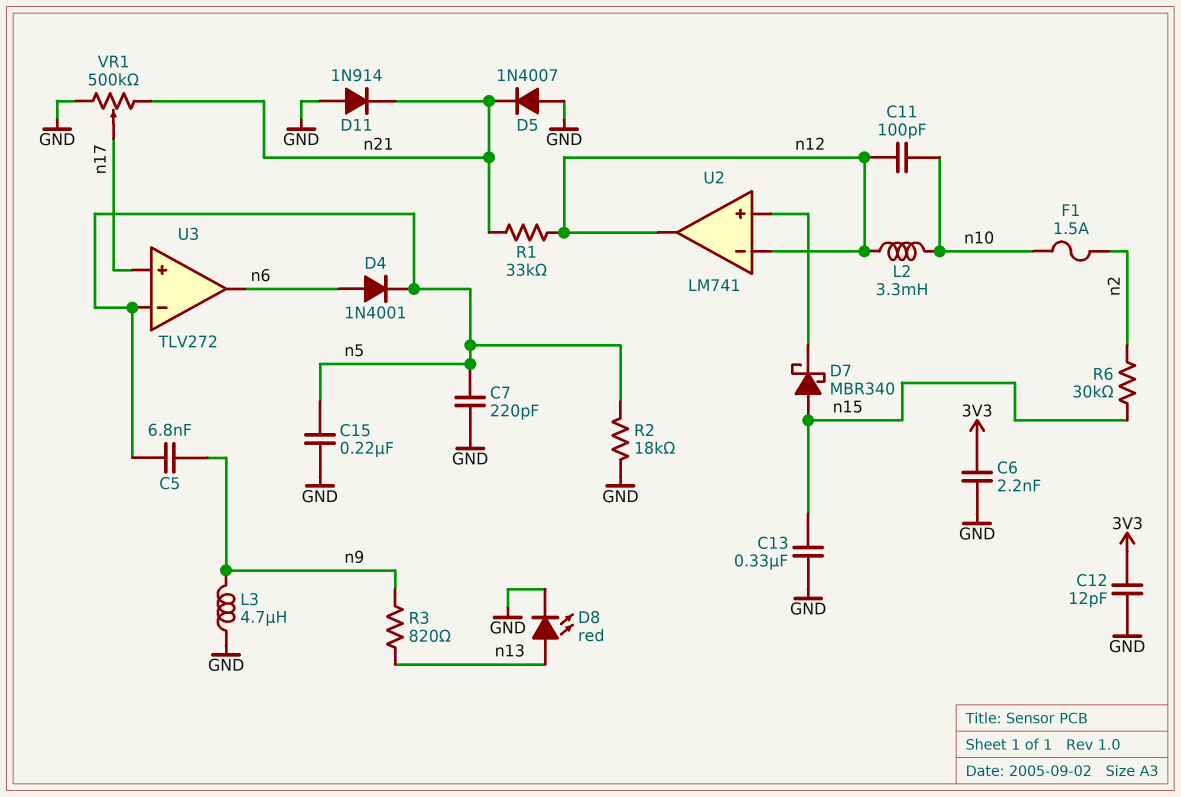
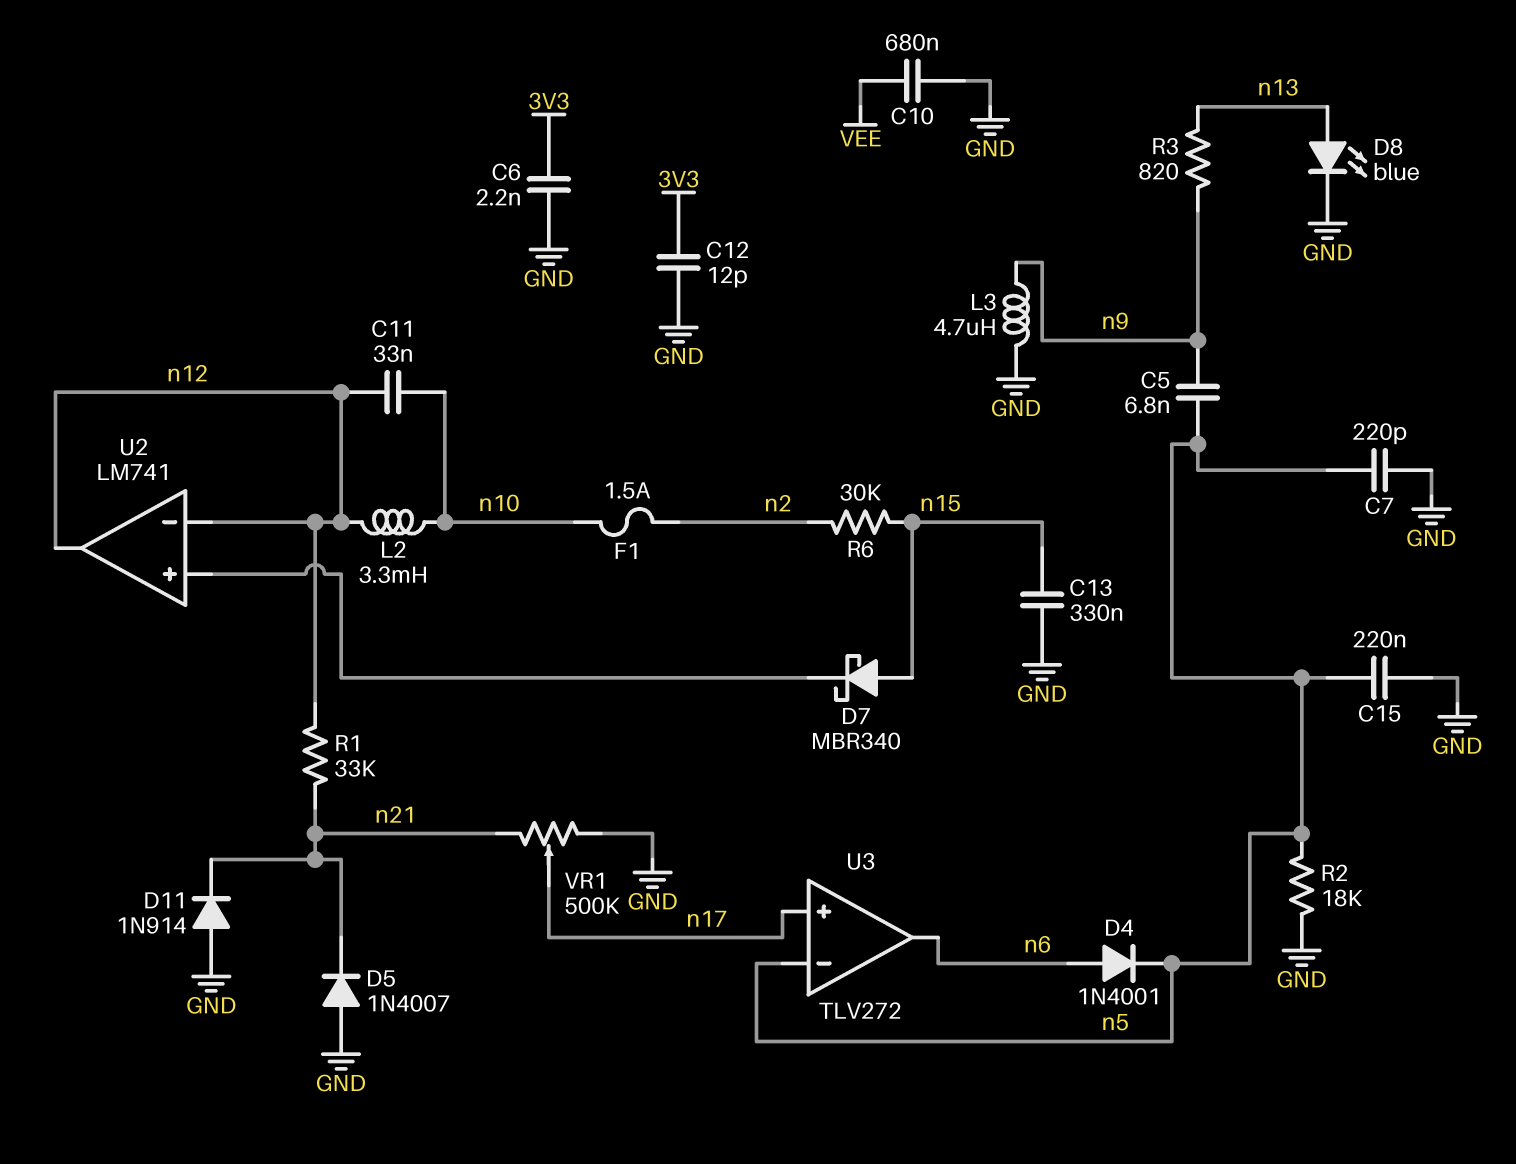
C10: none -> 680nF (GND, VEE)
C11: 100pF (n10, n12) -> 33nF (n10, n12)
D8: LED red (A n13, K GND) -> LED blue (A n13, K GND)

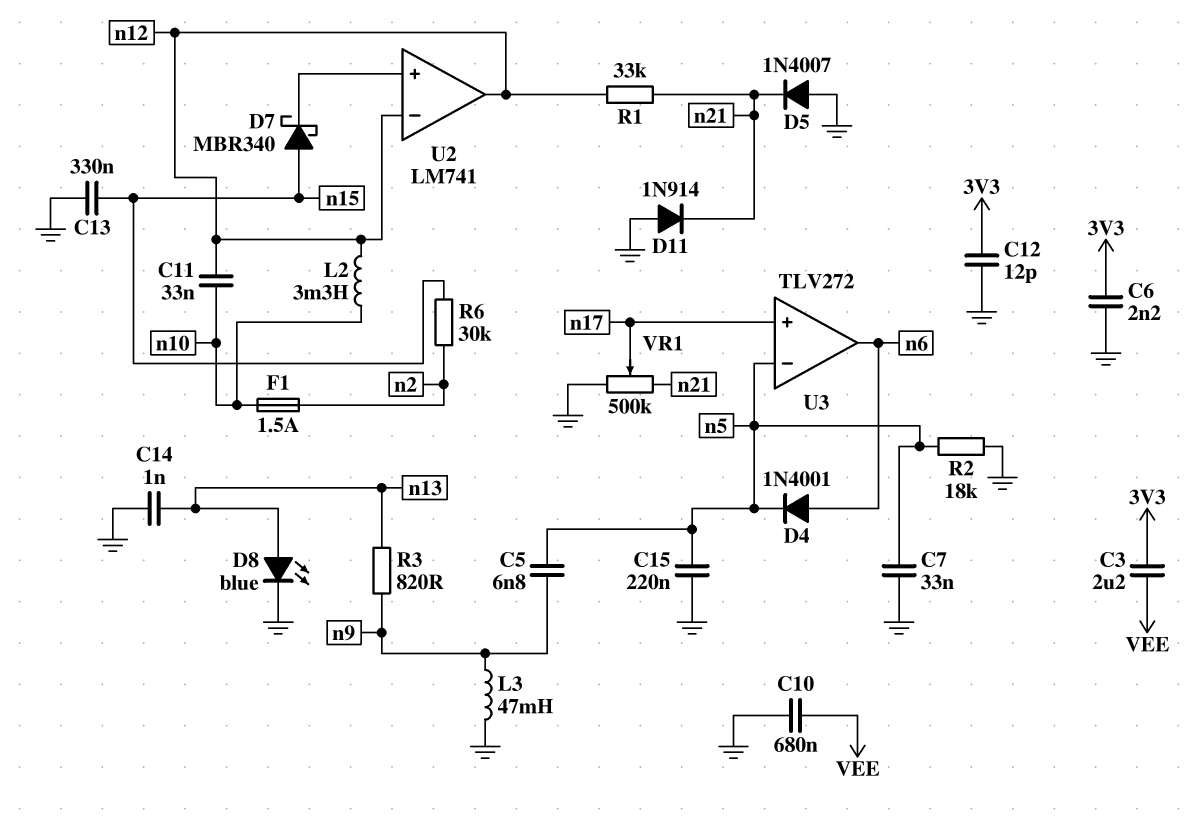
C3: none -> 2.2uF (3V3, VEE)
C7: 220pF (GND, n5) -> 33nF (GND, n5)
C14: none -> 1nF (GND, n13)
L3: 4.7uH (GND, n9) -> 47mH (GND, n9)

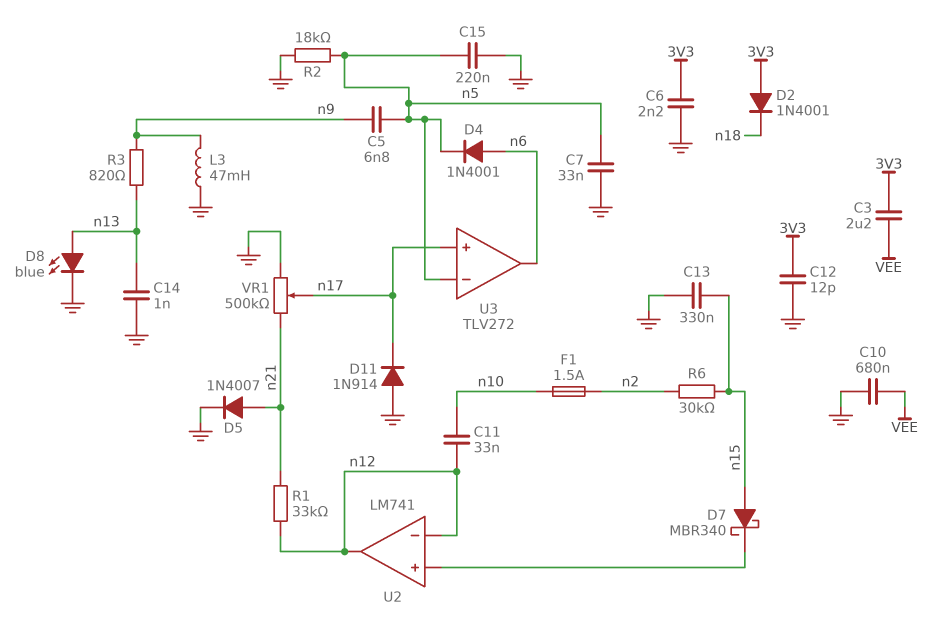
D2: none -> diode 1N4001 (A 3V3, K n18)
D5: diode 1N4007 (A GND, K n21) -> diode 1N4007 (A n21, K GND)
D11: diode 1N914 (A GND, K n21) -> diode 1N914 (A GND, K n17)
L2: 3.3mH (n10, n12) -> none

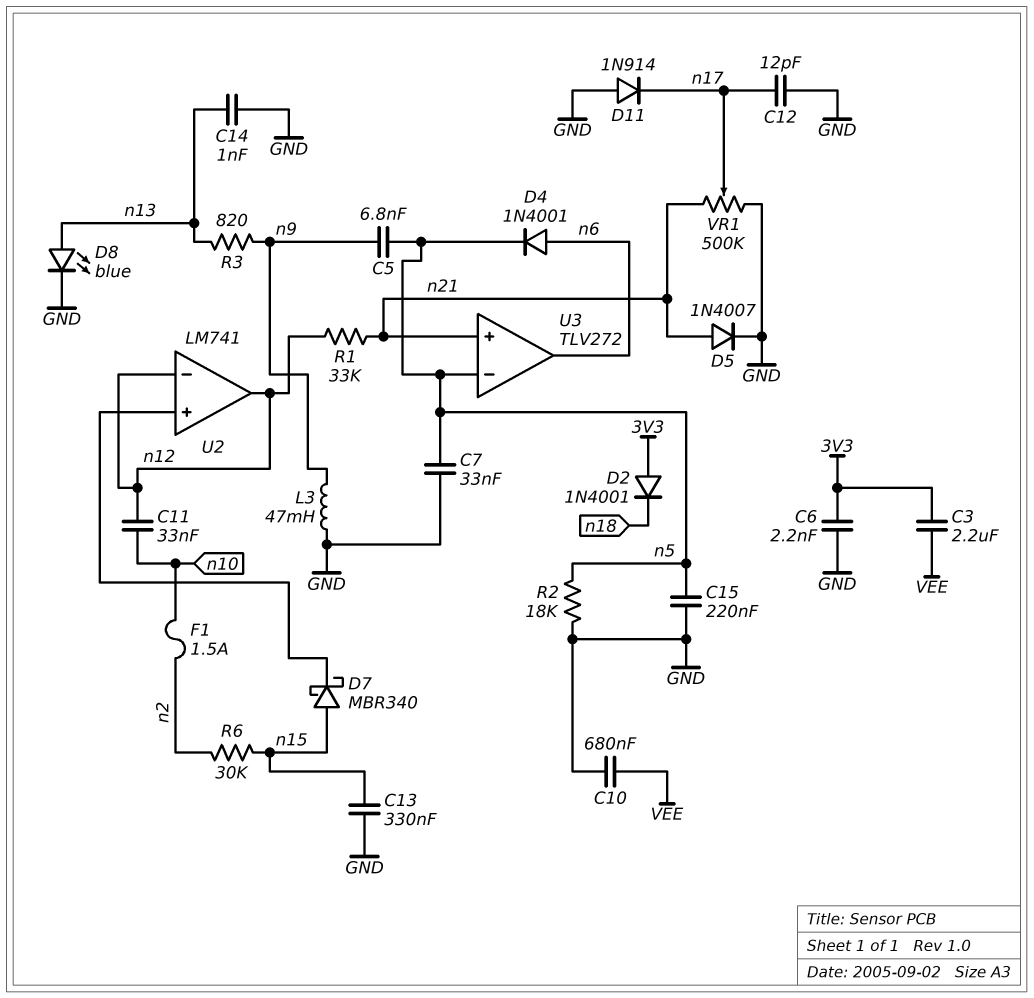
C12: 12pF (3V3, GND) -> 12pF (GND, n17)
U3 pin in+: n17 -> n21

